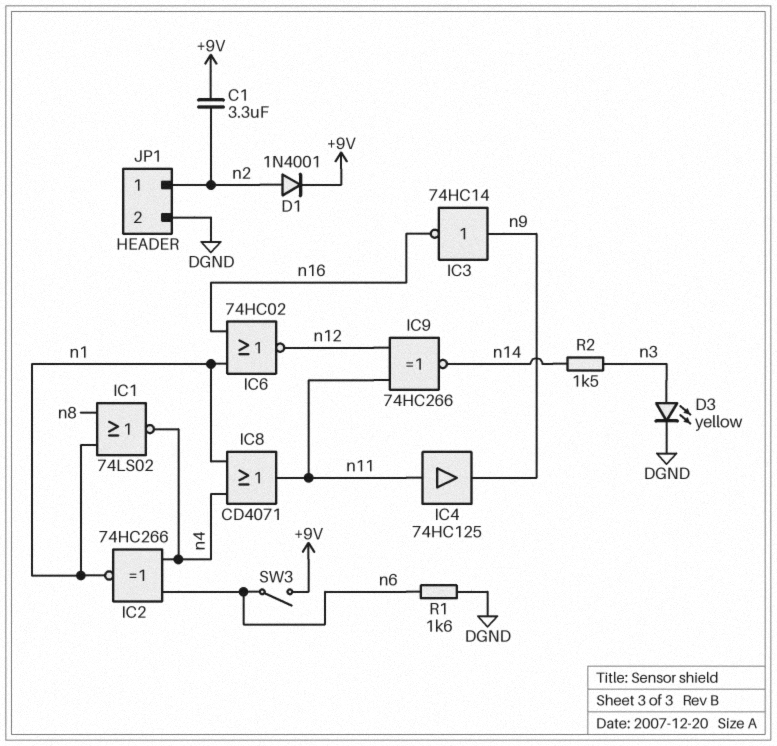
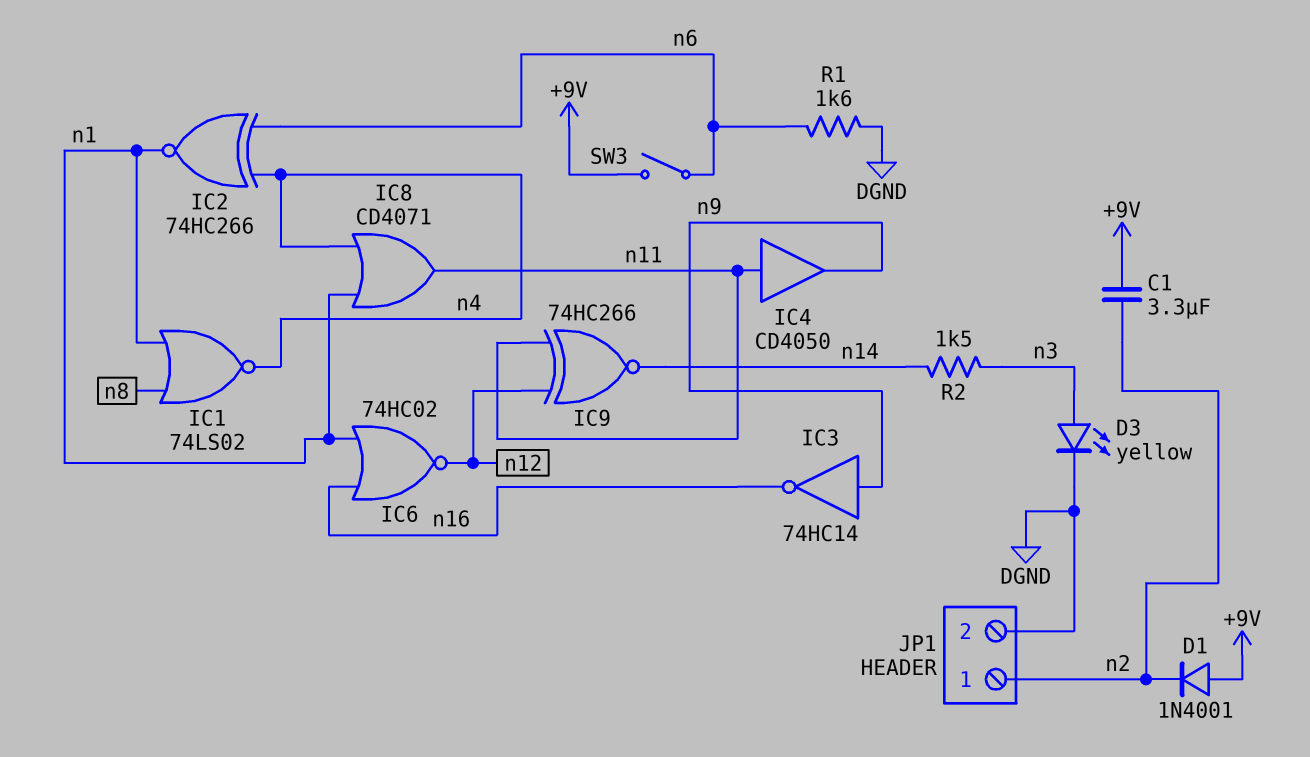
D1: diode 1N4001 (A n2, K +9V) -> diode 1N4001 (A +9V, K n2)
IC4: buffer 74HC125 (in n11, out n9) -> buffer CD4050 (in n11, out n9)

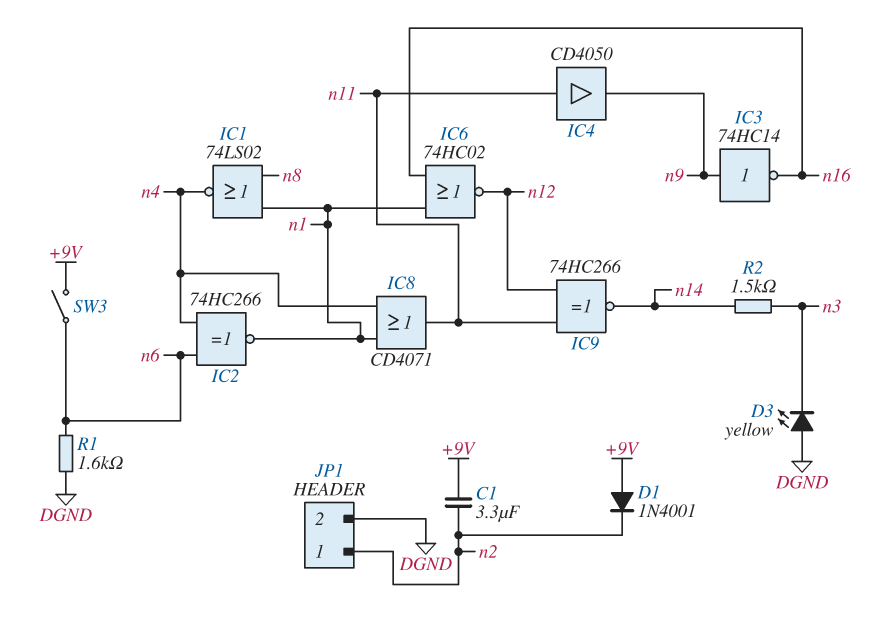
D3: LED yellow (A n3, K DGND) -> LED yellow (A DGND, K n3)

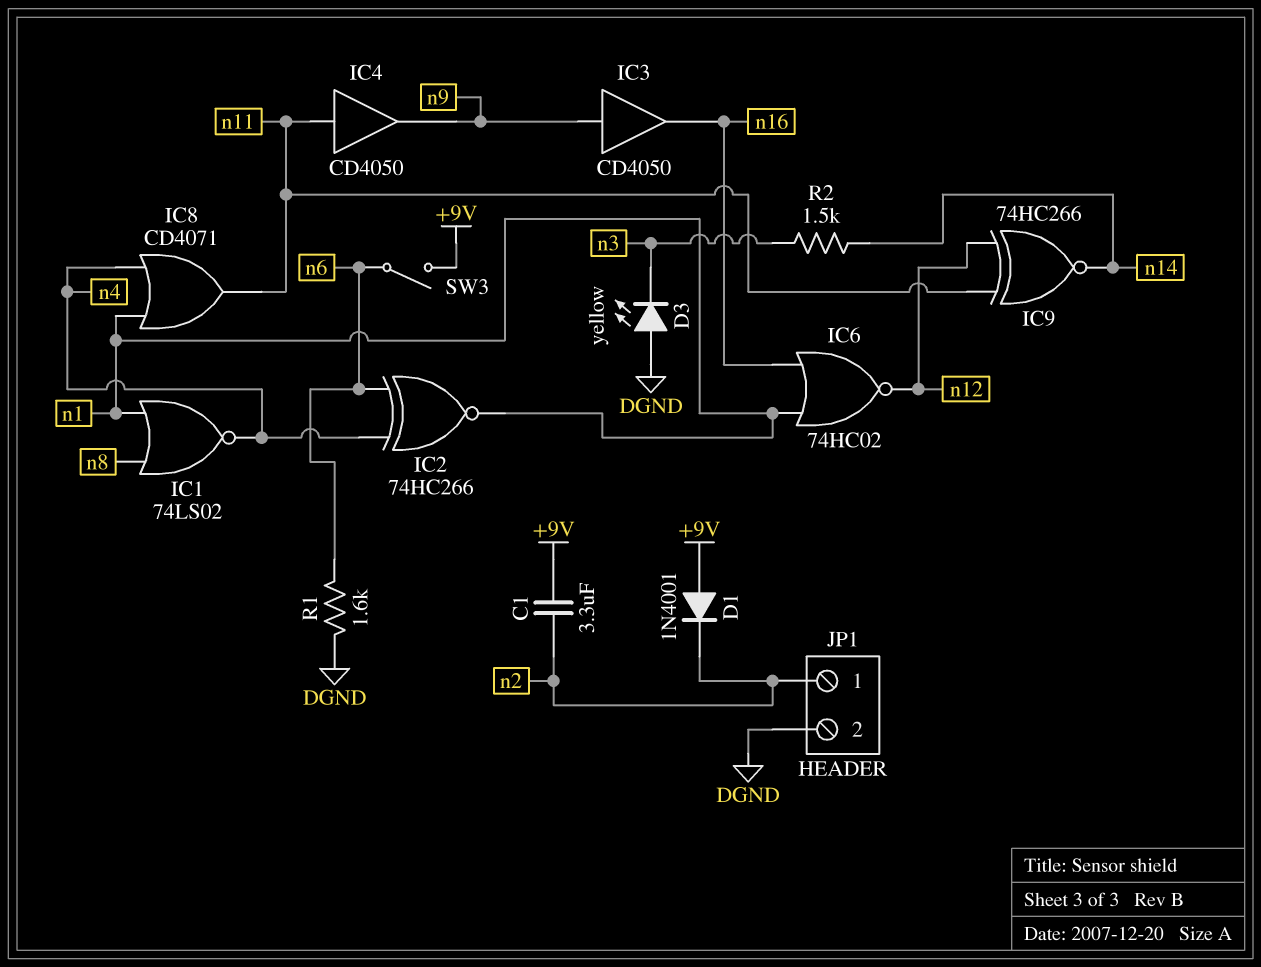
IC3: NOT 74HC14 (in n9, out n16) -> buffer CD4050 (in n9, out n16)

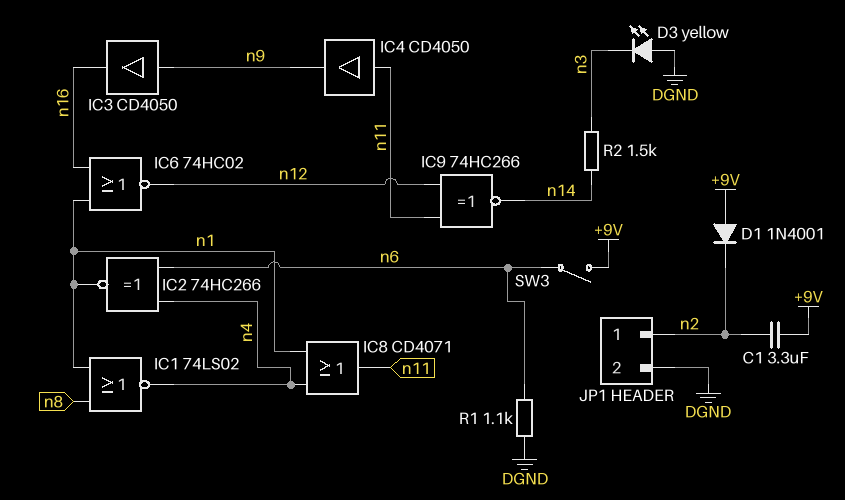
R1: 1.6k (DGND, n6) -> 1.1k (DGND, n6)

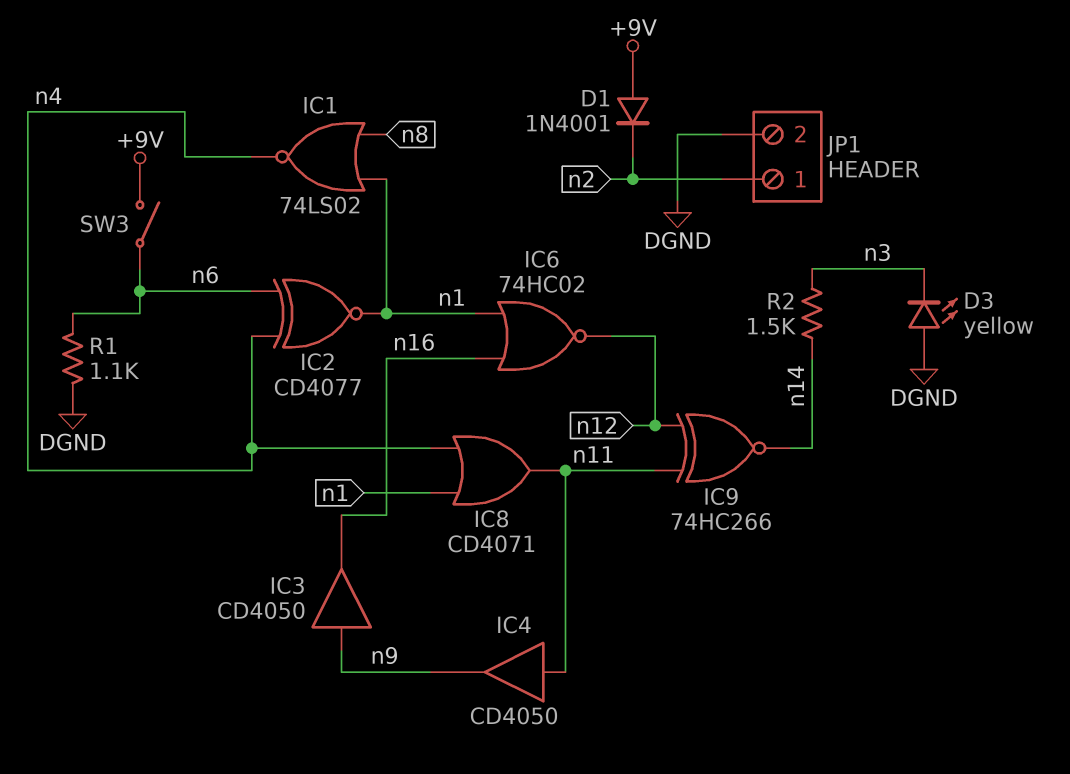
C1: 3.3uF (+9V, n2) -> none
IC2: XNOR 74HC266 (in n4, in n6, out n1) -> XNOR CD4077 (in n4, in n6, out n1)

